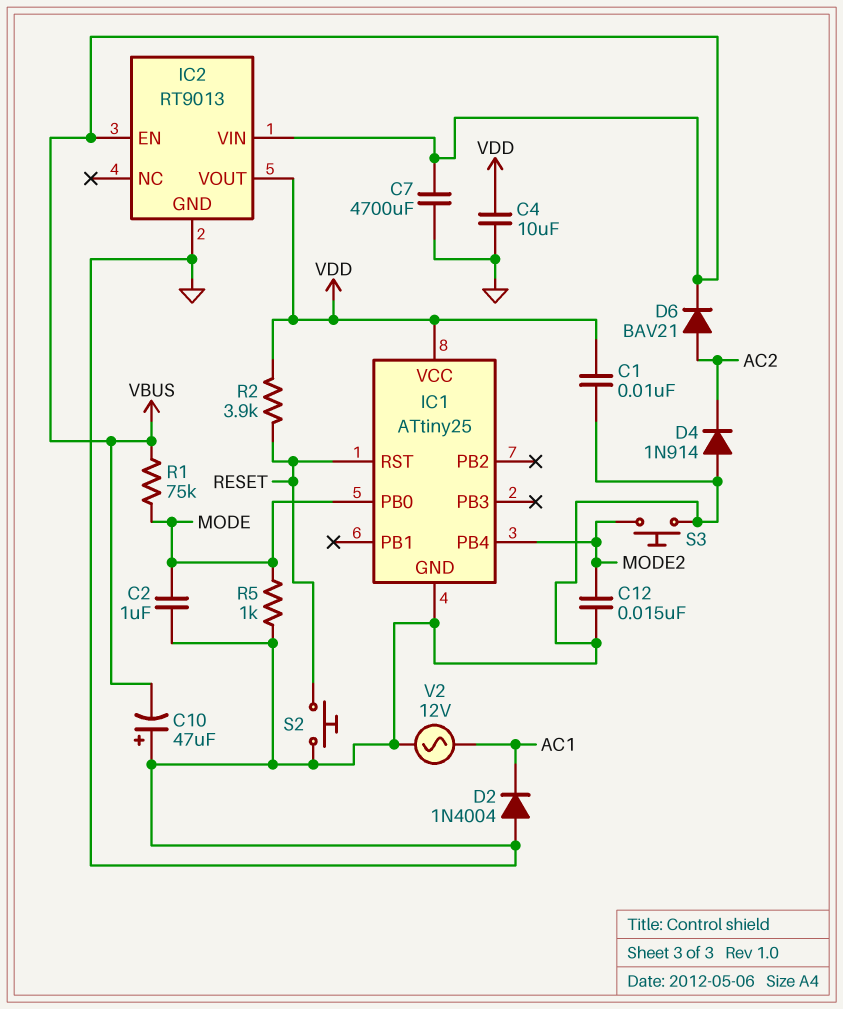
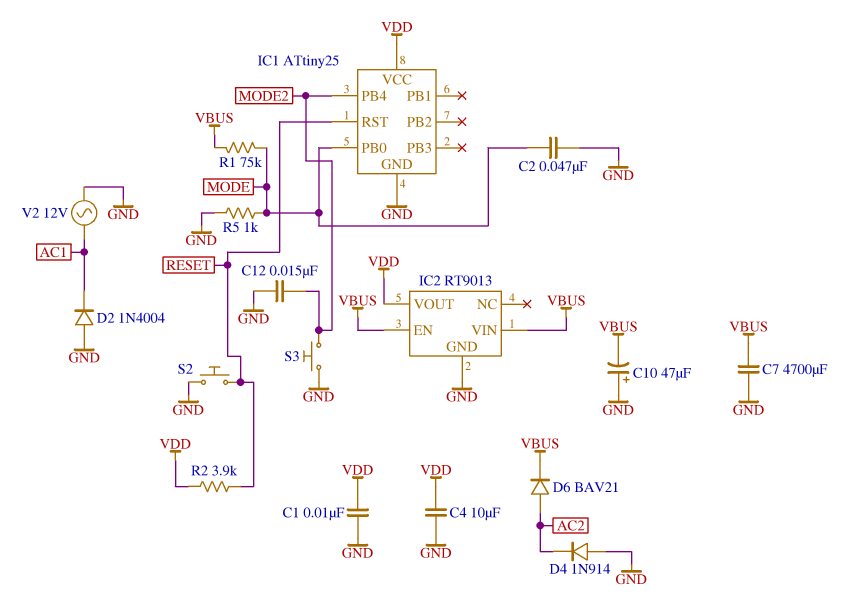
C2: 1uF (GND, MODE) -> 47nF (GND, MODE)

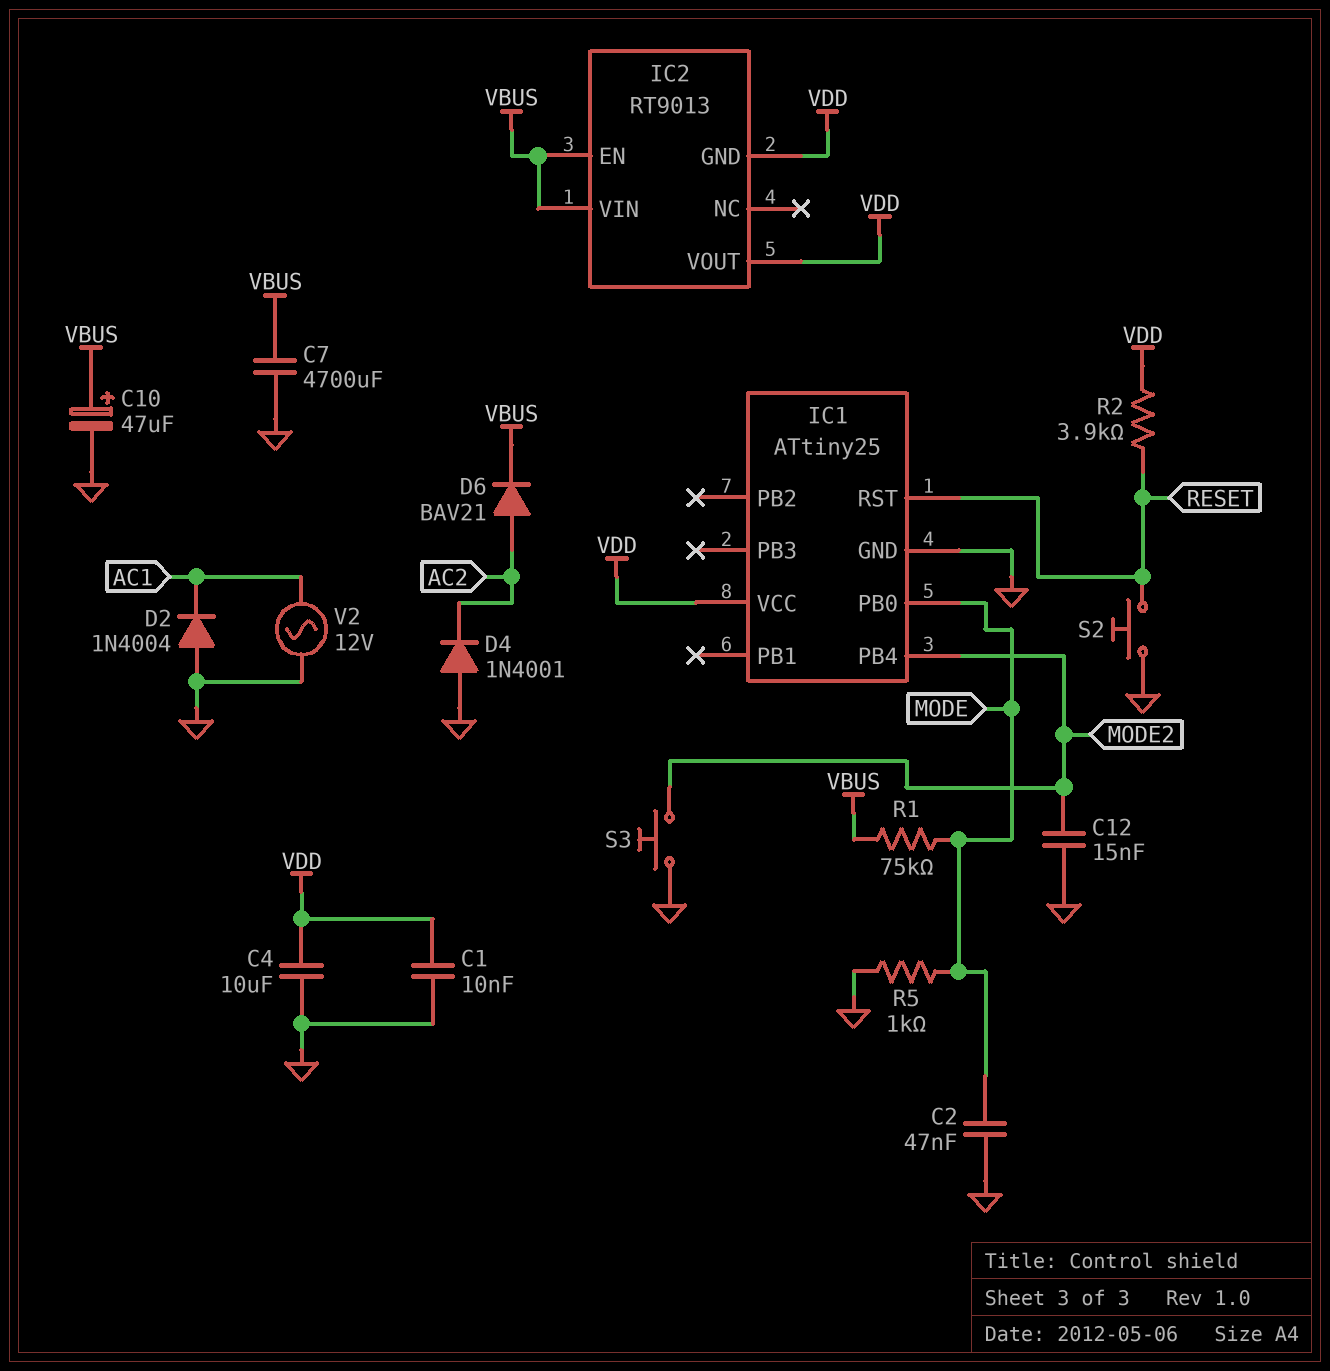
C10: 47uF (plus GND, minus VBUS) -> 47uF (plus VBUS, minus GND)
D4: diode 1N914 (A GND, K AC2) -> diode 1N4001 (A GND, K AC2)
IC2 pin GND: GND -> VDD

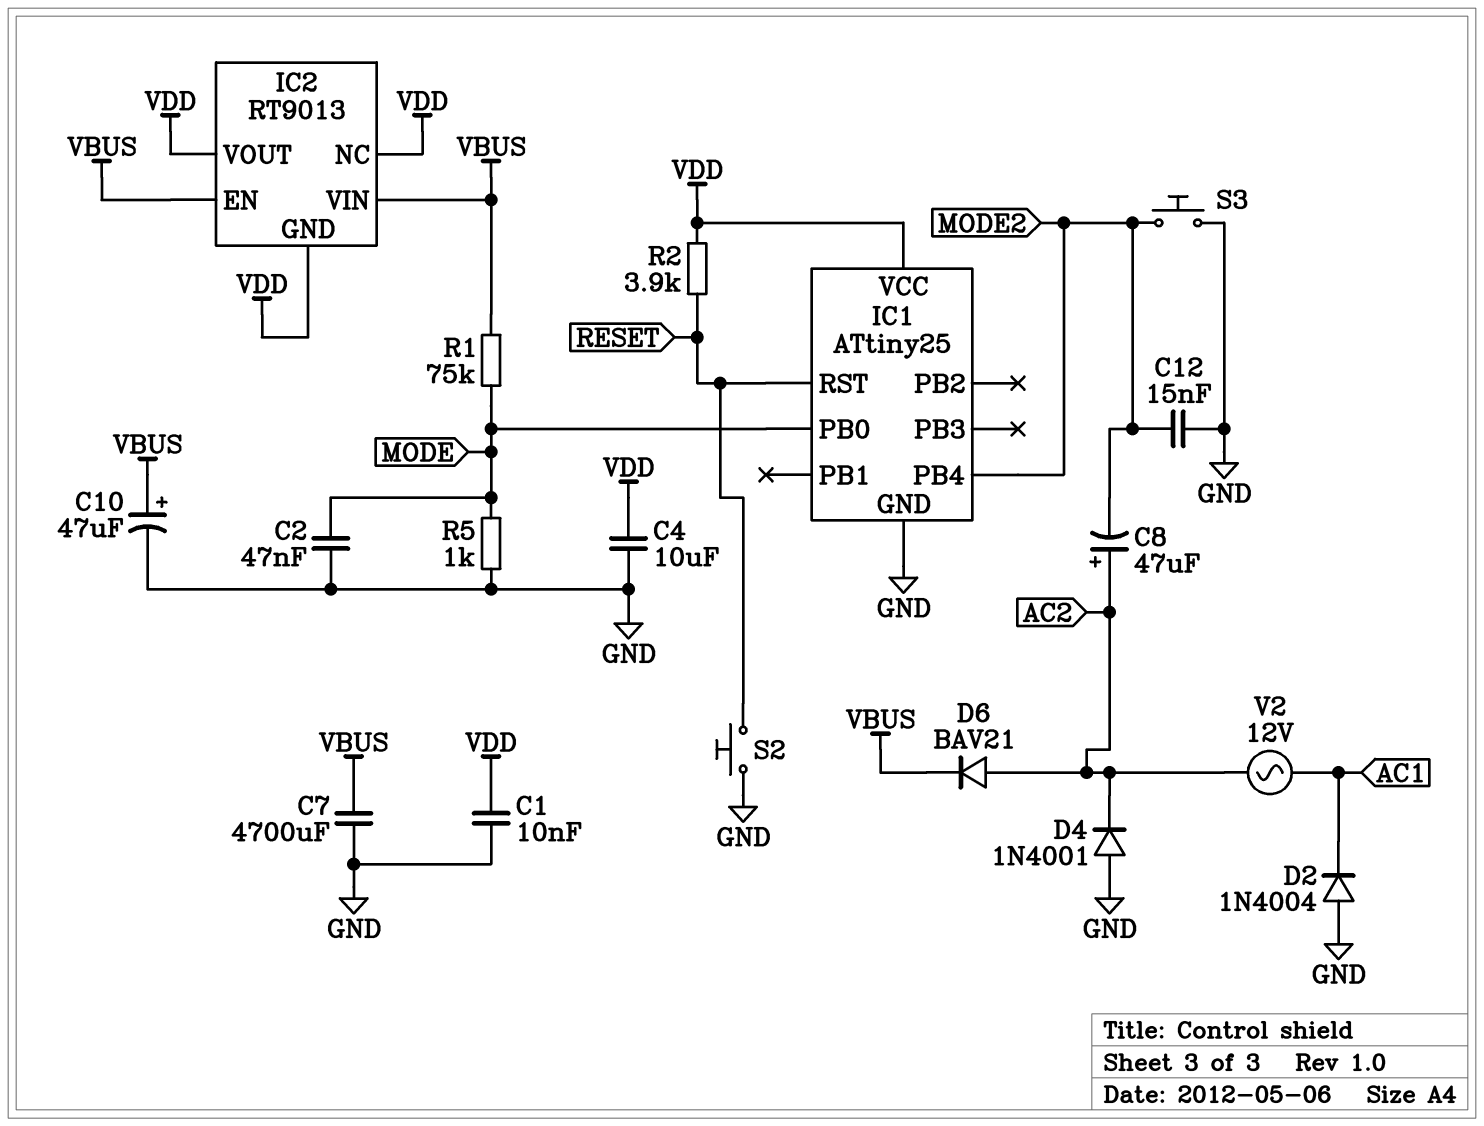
C8: none -> 47uF (plus AC2, minus MODE2)
IC2 pin NC: none -> VDD
V2: AC 12V (AC1, GND) -> AC 12V (AC1, AC2)

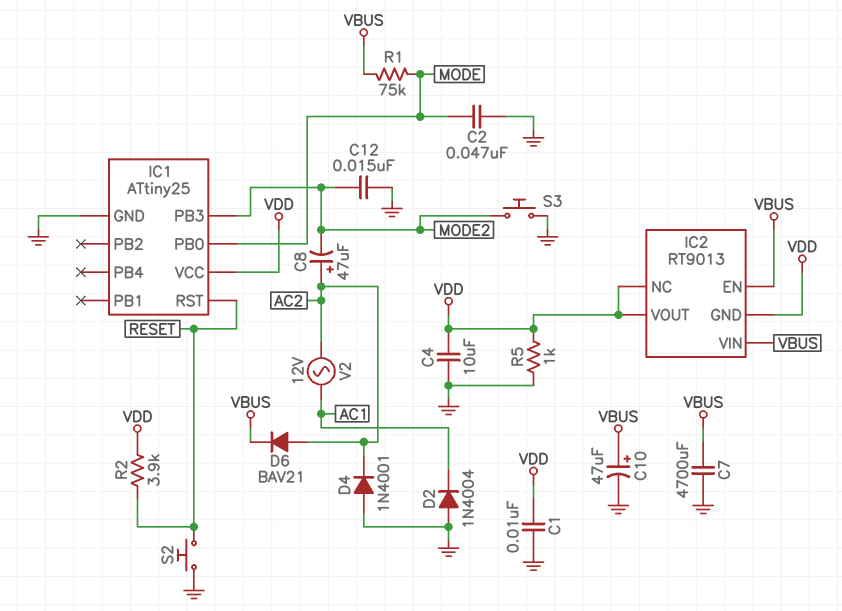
IC1 pin PB3: none -> MODE2
IC1 pin PB4: MODE2 -> none
R5: 1k (GND, MODE) -> 1k (GND, VDD)

